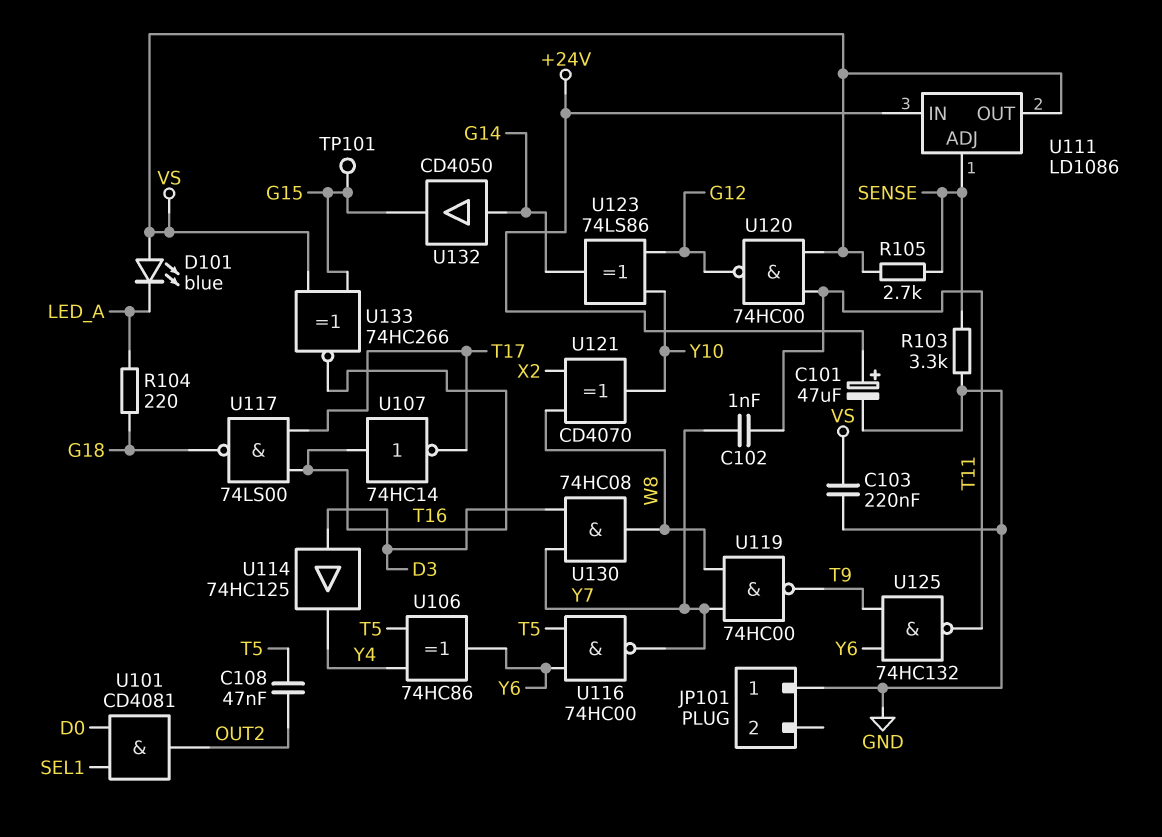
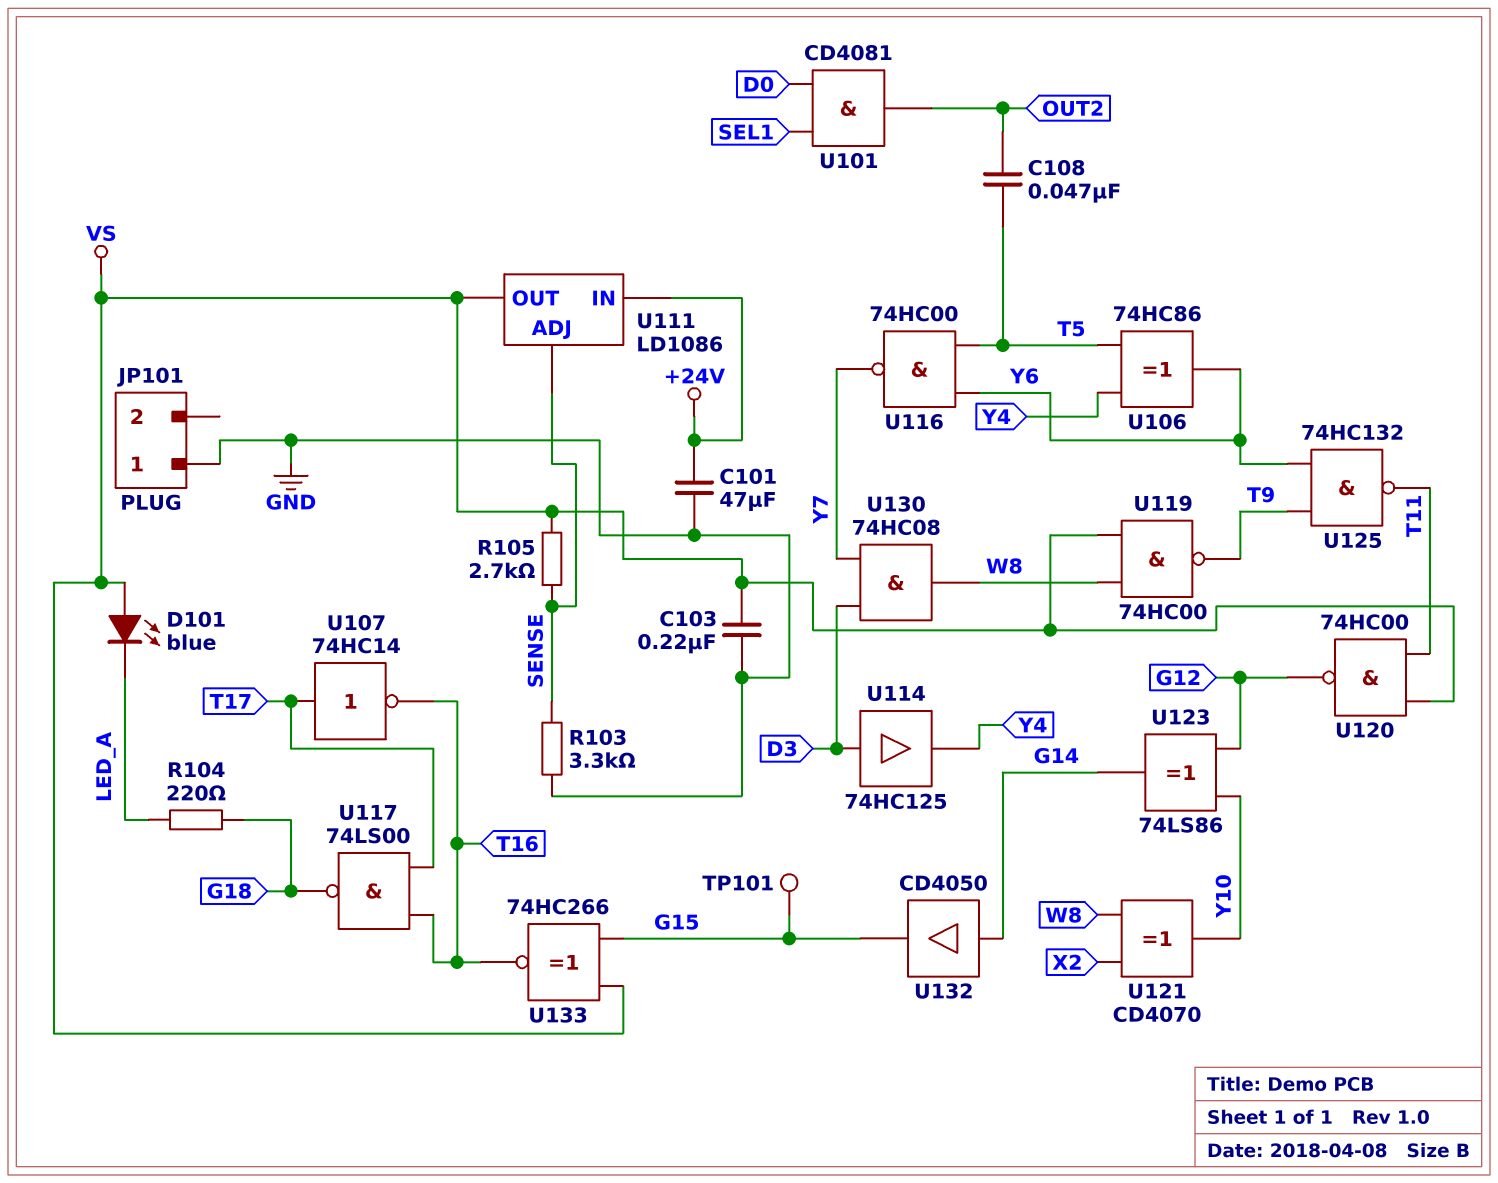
C101: 47uF (plus +24V, minus GND) -> 47uF (+24V, GND)
C102: 1nF (T11, Y7) -> none
U107: NOT 74HC14 (in T16, out T17) -> NOT 74HC14 (in T17, out T16)
U119: NAND 74HC00 (in W8, in Y7, out T9) -> NAND 74HC00 (in VS, in W8, out T9)

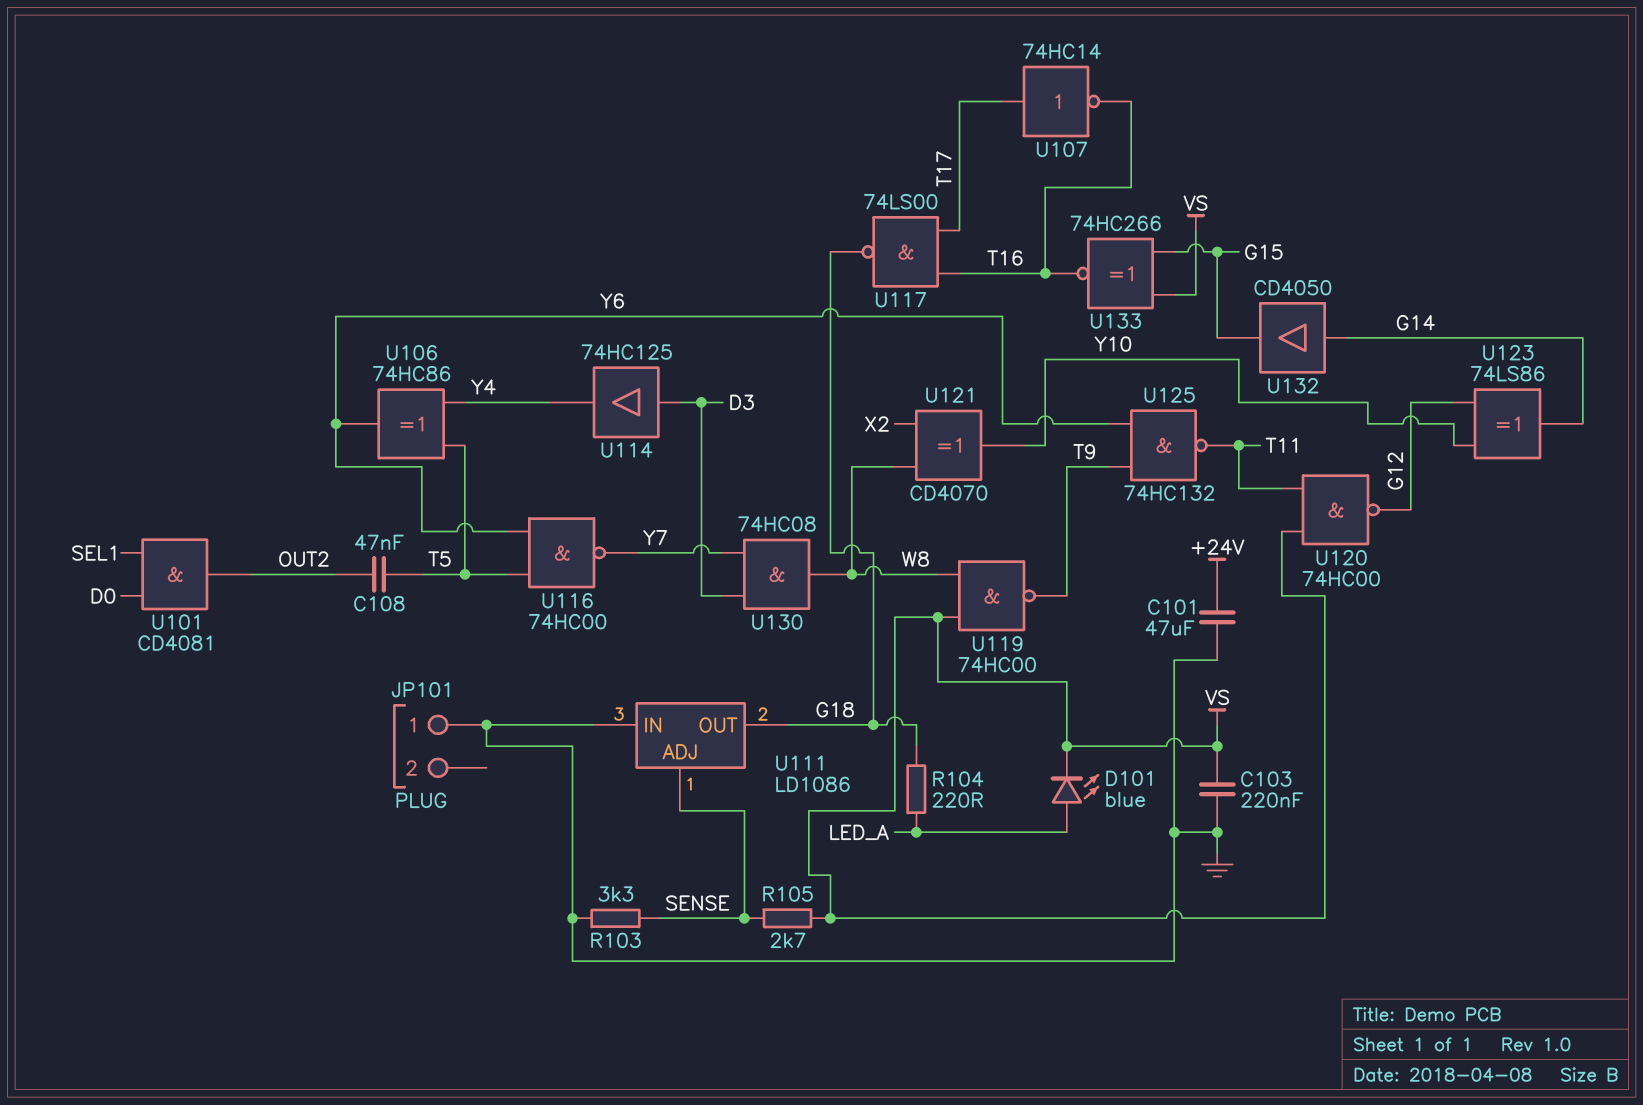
D101: LED blue (A VS, K LED_A) -> LED blue (A LED_A, K VS)
TP101: test point (G15) -> none
U111 pin IN: +24V -> GND
U111 pin OUT: VS -> G18

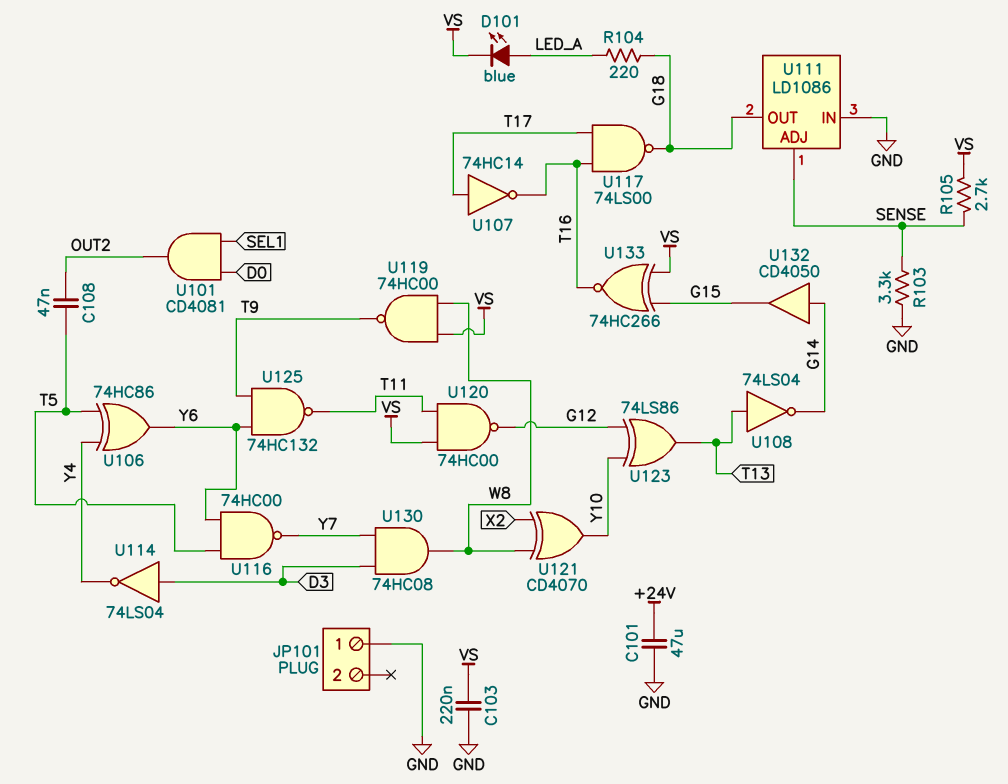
U108: none -> NOT 74LS04 (in T13, out G14)
U114: buffer 74HC125 (in D3, out Y4) -> NOT 74LS04 (in D3, out Y4)
U123: XOR 74LS86 (in G12, in Y10, out G14) -> XOR 74LS86 (in G12, in Y10, out T13)

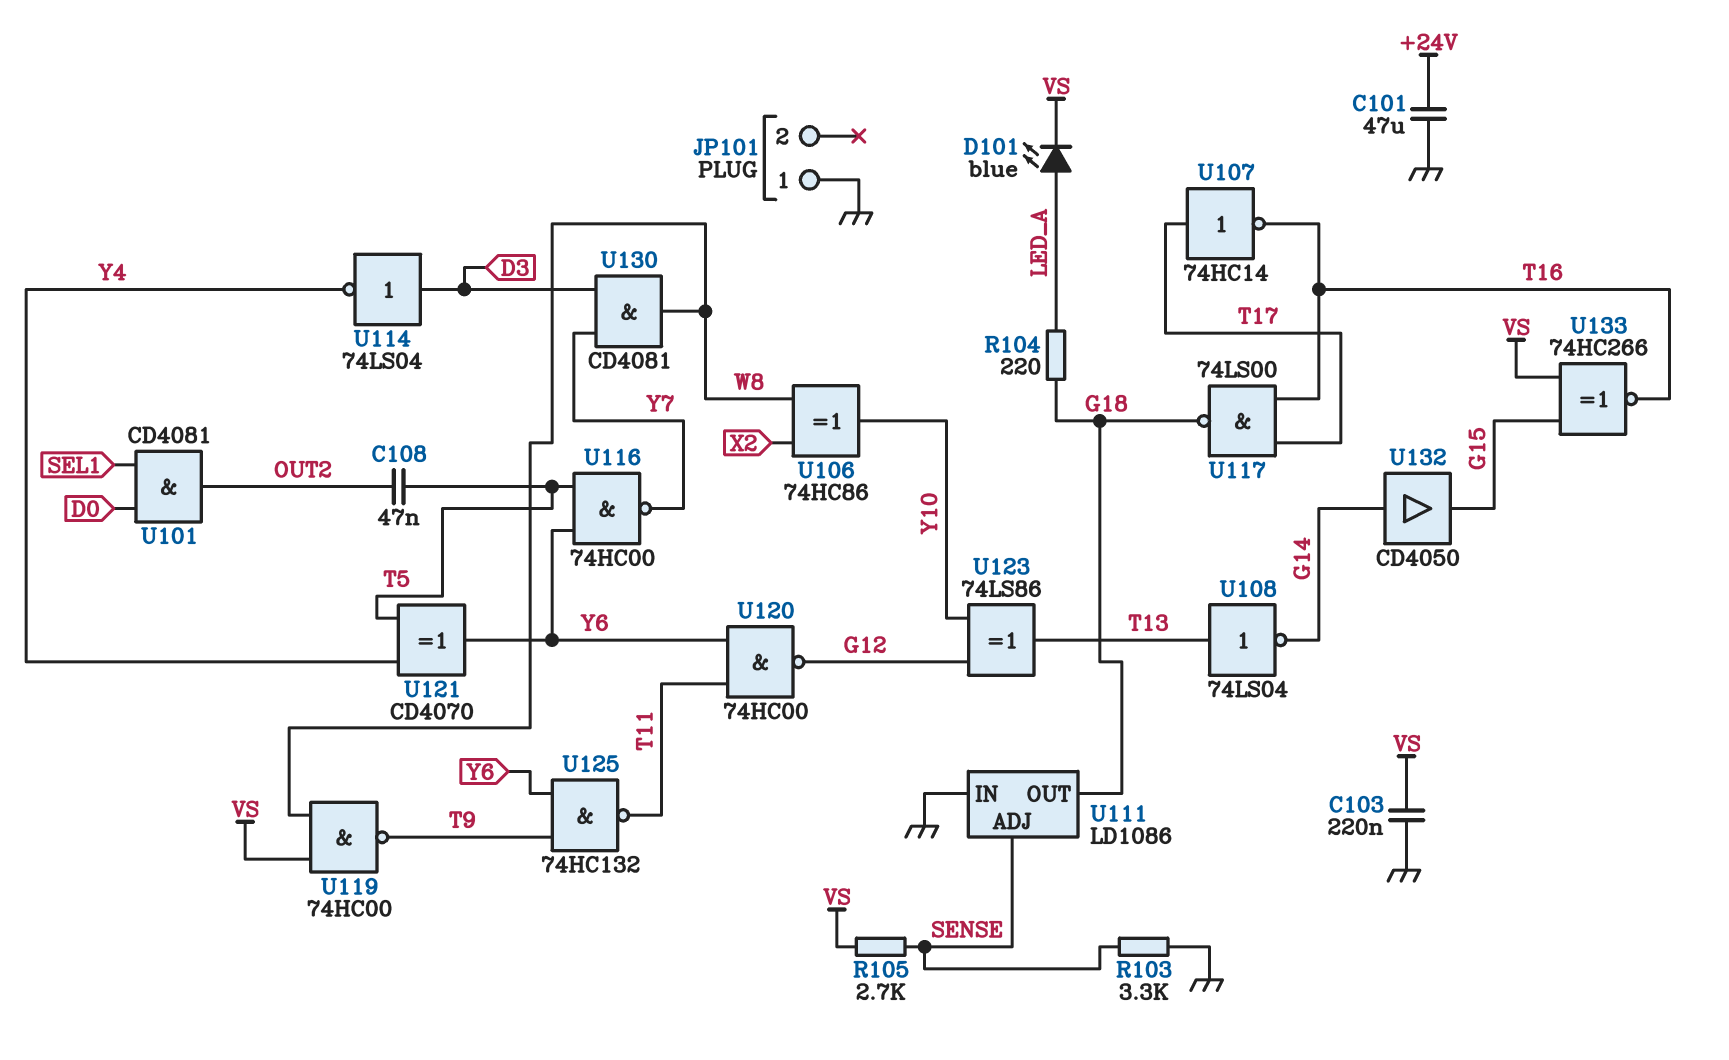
U106: XOR 74HC86 (in T5, in Y4, out Y6) -> XOR 74HC86 (in W8, in X2, out Y10)
U120: NAND 74HC00 (in T11, in VS, out G12) -> NAND 74HC00 (in T11, in Y6, out G12)
U121: XOR CD4070 (in W8, in X2, out Y10) -> XOR CD4070 (in T5, in Y4, out Y6)
U130: AND 74HC08 (in D3, in Y7, out W8) -> AND CD4081 (in D3, in Y7, out W8)

